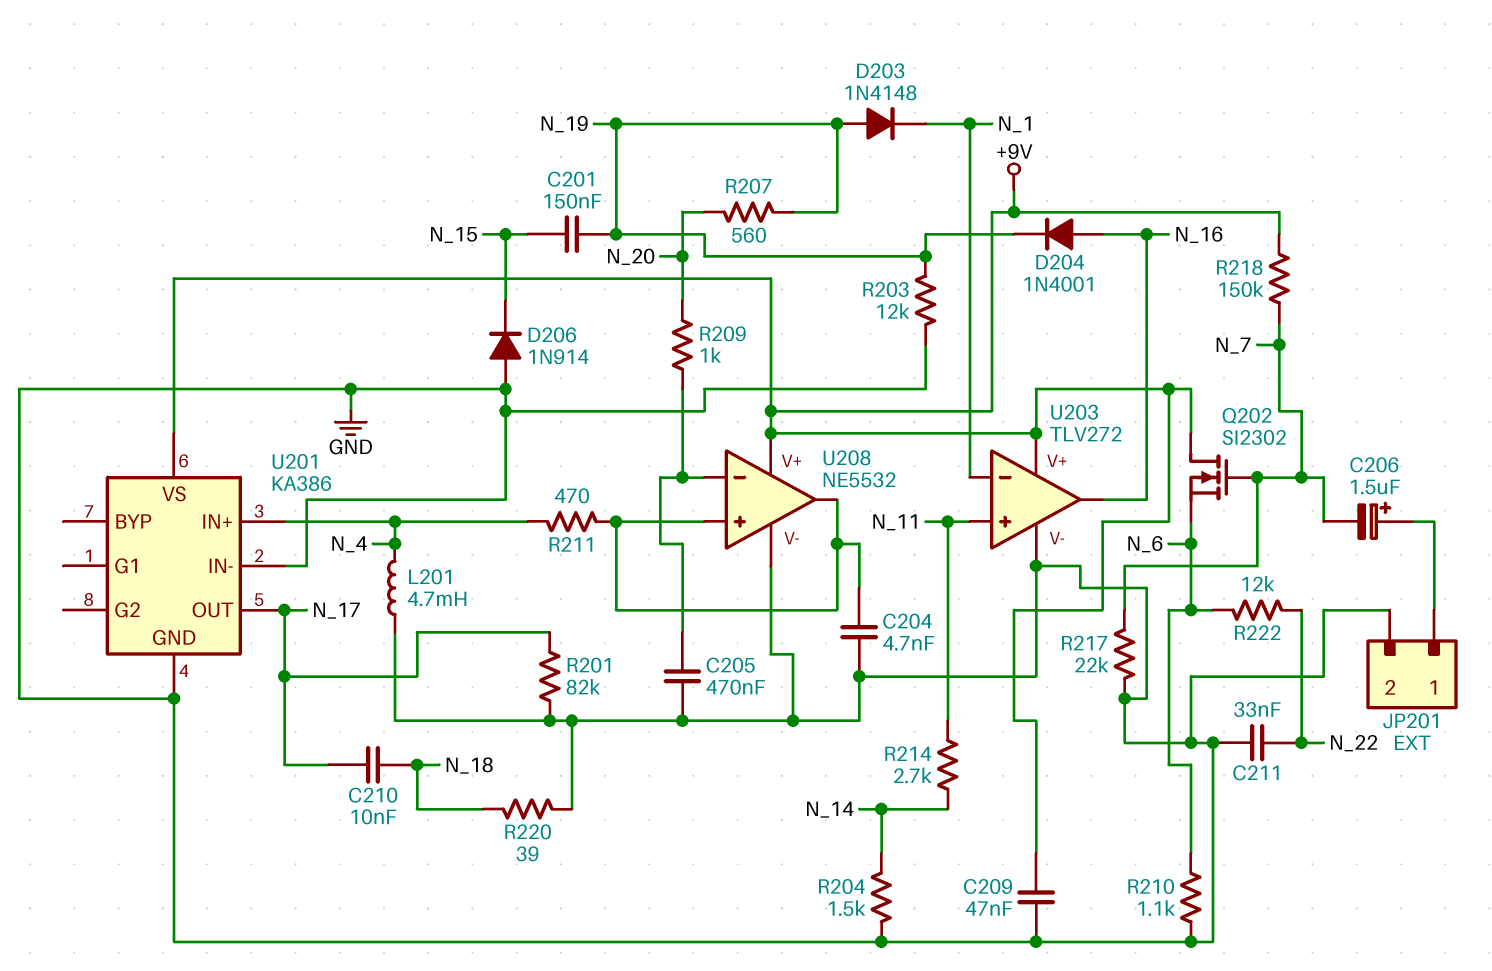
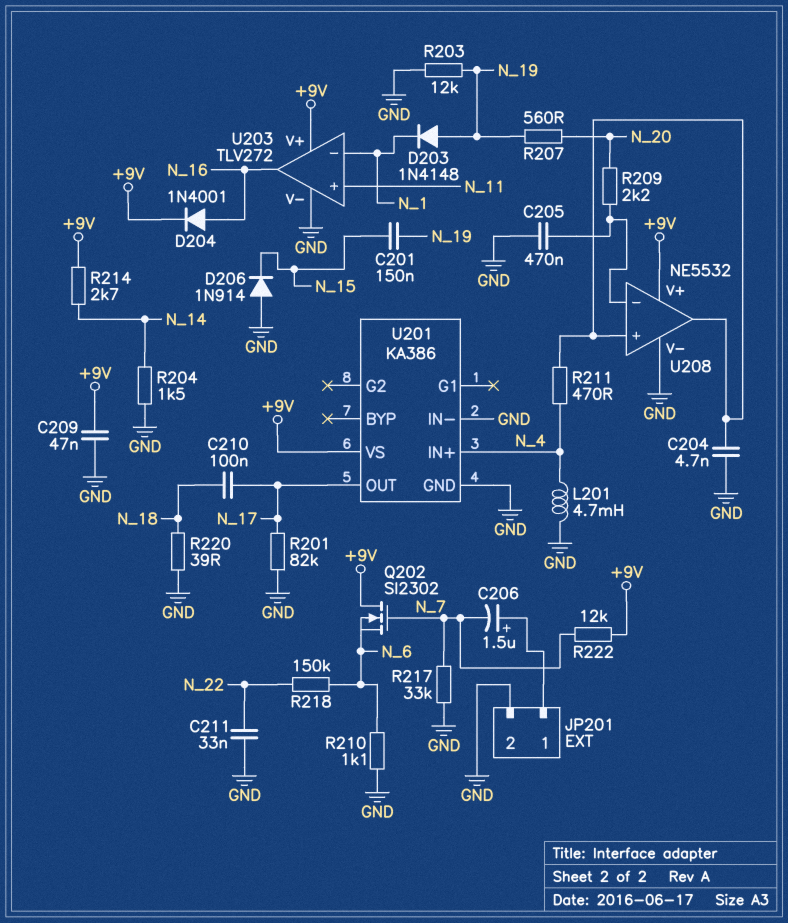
C210: 10nF (N_17, N_18) -> 100nF (N_17, N_18)
D204: diode 1N4001 (A N_16, K N_19) -> diode 1N4001 (A N_16, K +9V)
R209: 1k (N_20, U208/in-) -> 2.2k (N_20, U208/in-)
R214: 2.7k (N_11, N_14) -> 2.7k (+9V, N_14)
R217: 22k (GND, N_7) -> 33k (GND, N_7)
R218: 150k (+9V, N_7) -> 150k (N_6, N_22)
R222: 12k (N_6, N_22) -> 12k (+9V, N_7)

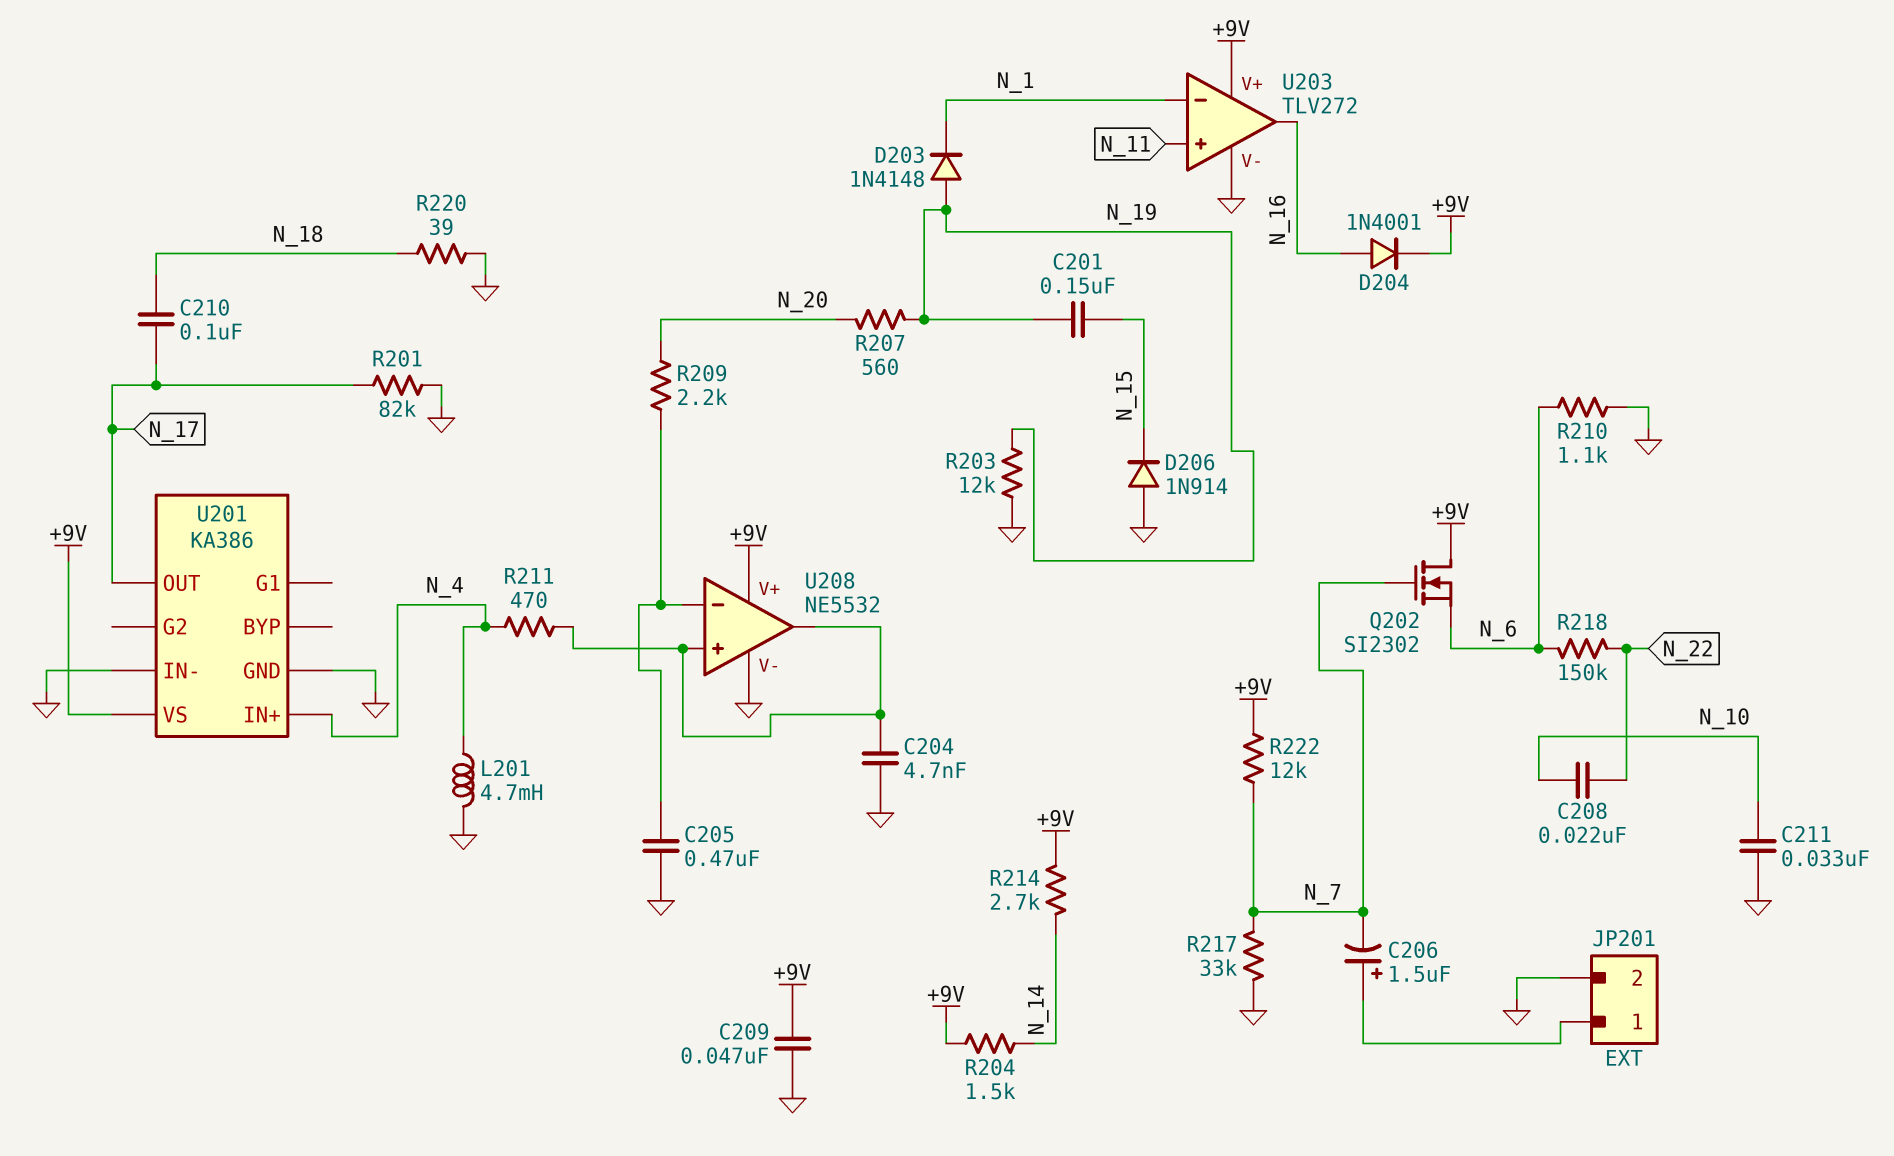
C208: none -> 22nF (N_10, N_22)
C211: 33nF (GND, N_22) -> 33nF (GND, N_10)
R204: 1.5k (GND, N_14) -> 1.5k (+9V, N_14)

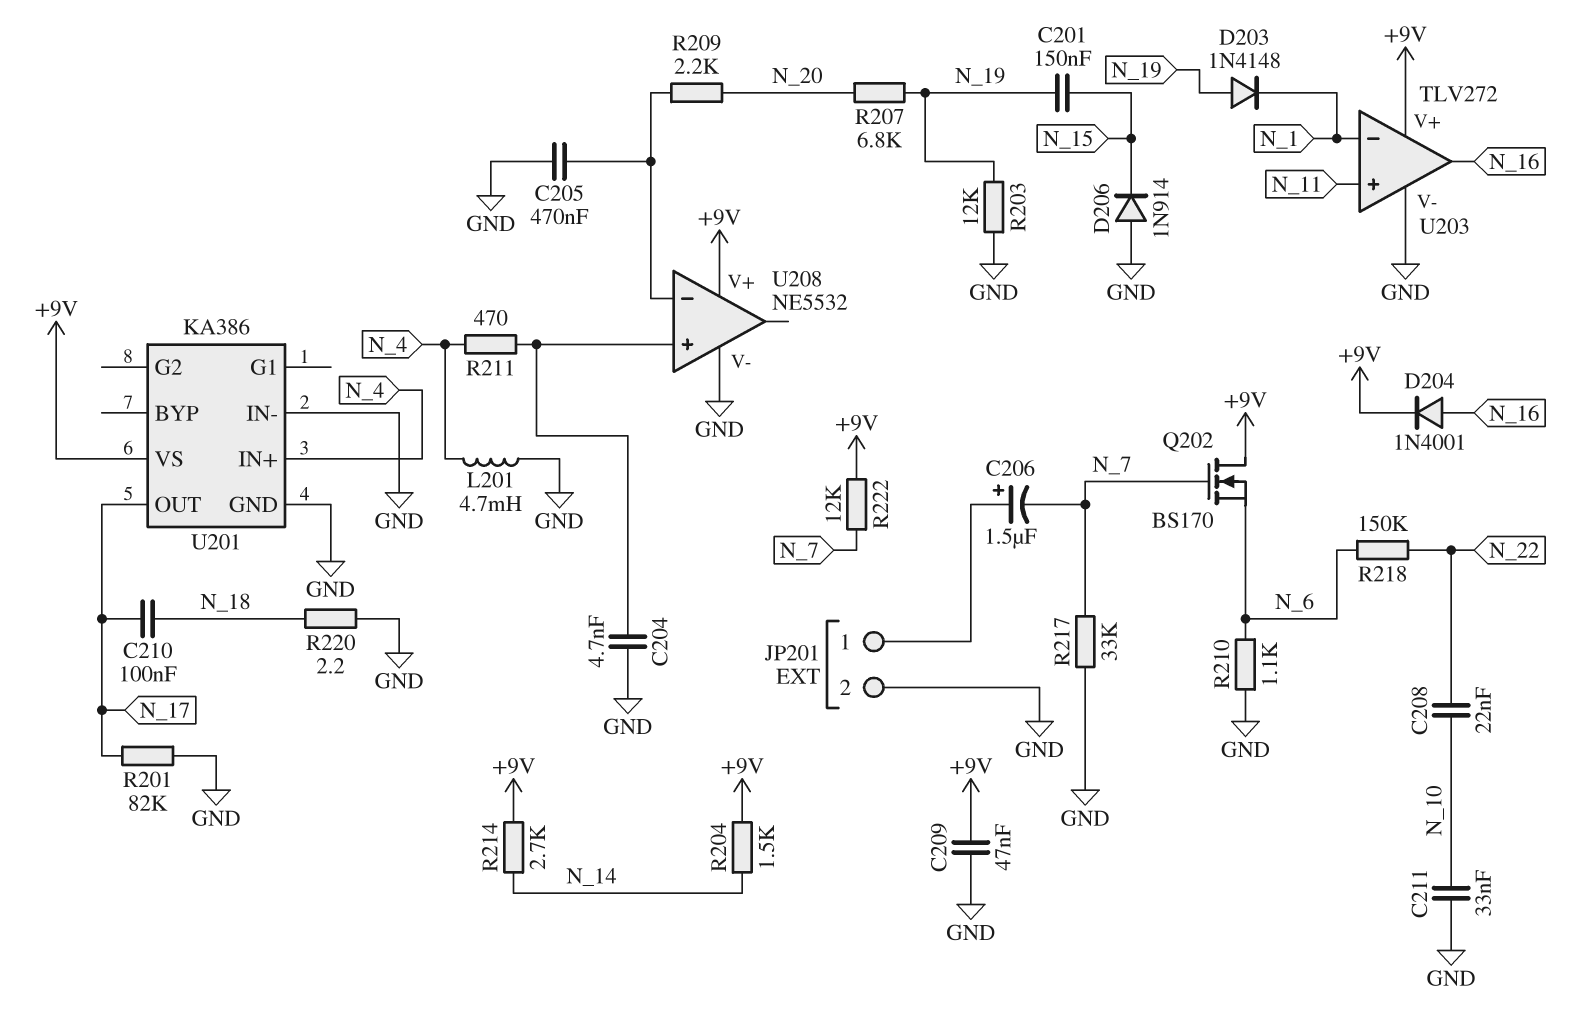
Q202: NMOS SI2302 (G N_7, D +9V, S N_6) -> NMOS BS170 (G N_7, D +9V, S N_6)
R207: 560 (N_19, N_20) -> 6.8k (N_19, N_20)
R220: 39 (GND, N_18) -> 2.2 (GND, N_18)
U208 pin out: U208/in+ -> none

